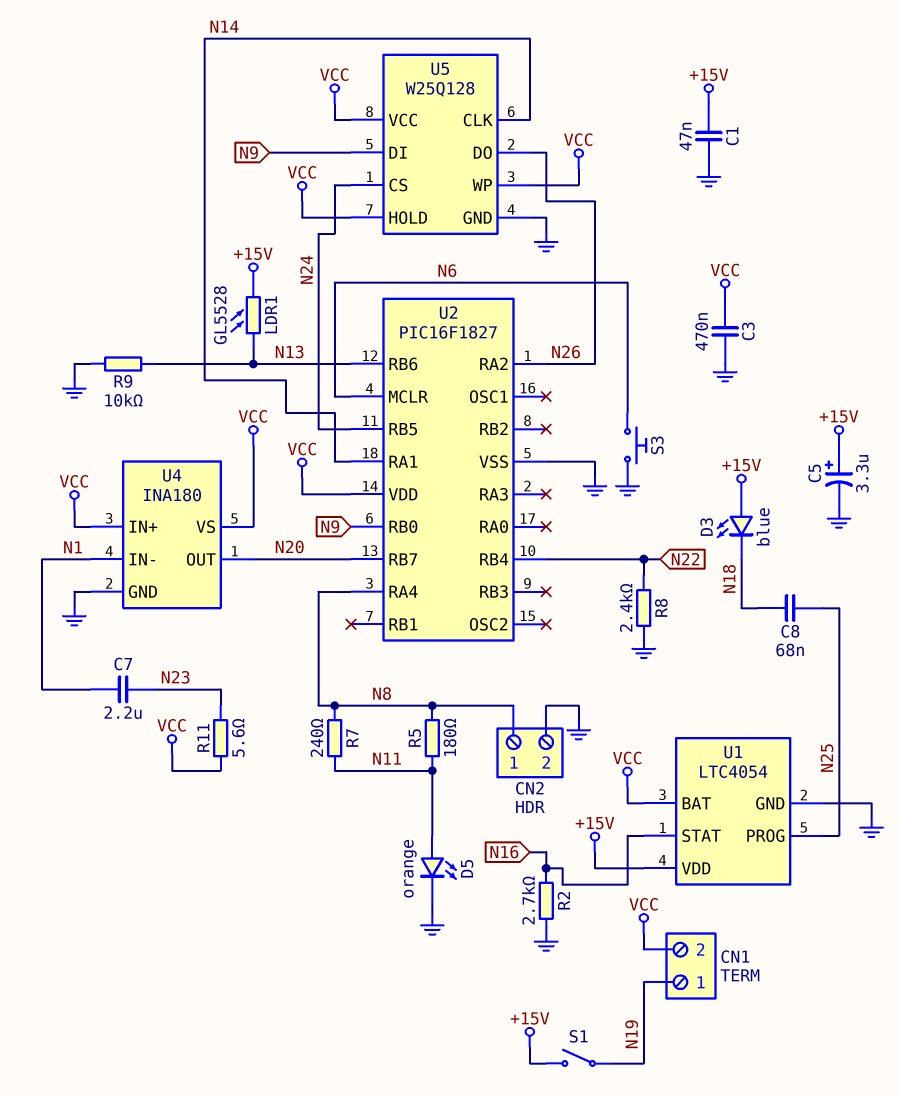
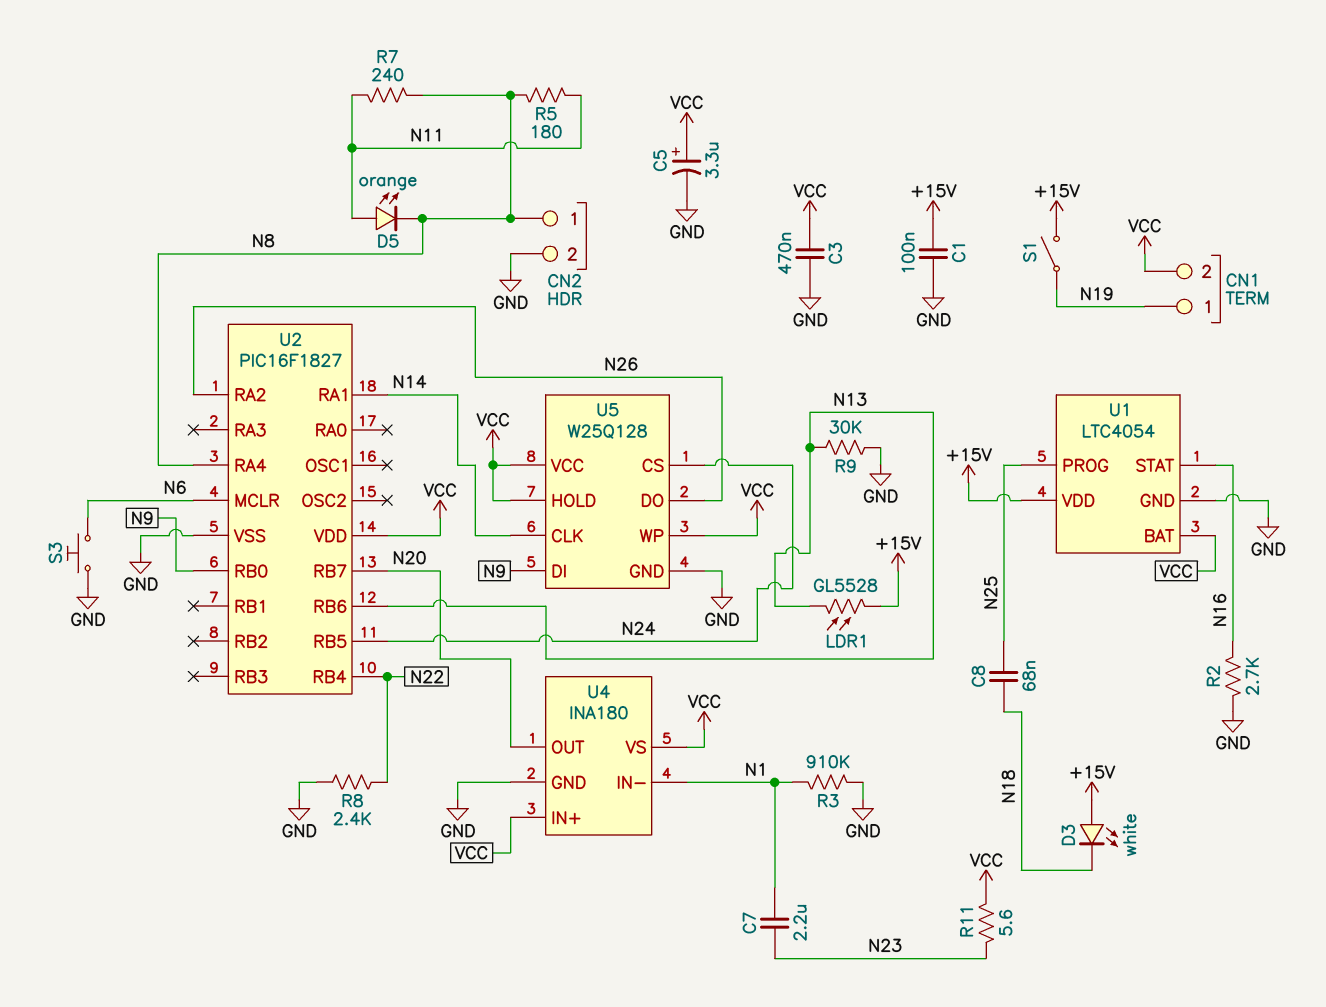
C1: 47nF (+15V, GND) -> 100nF (+15V, GND)
C5: 3.3uF (plus +15V, minus GND) -> 3.3uF (plus VCC, minus GND)
D3: LED blue (A +15V, K N18) -> LED white (A +15V, K N18)
D5: LED orange (A N11, K GND) -> LED orange (A N11, K N8)
R3: none -> 910k (GND, N1)
R9: 10k (GND, N13) -> 30k (GND, N13)

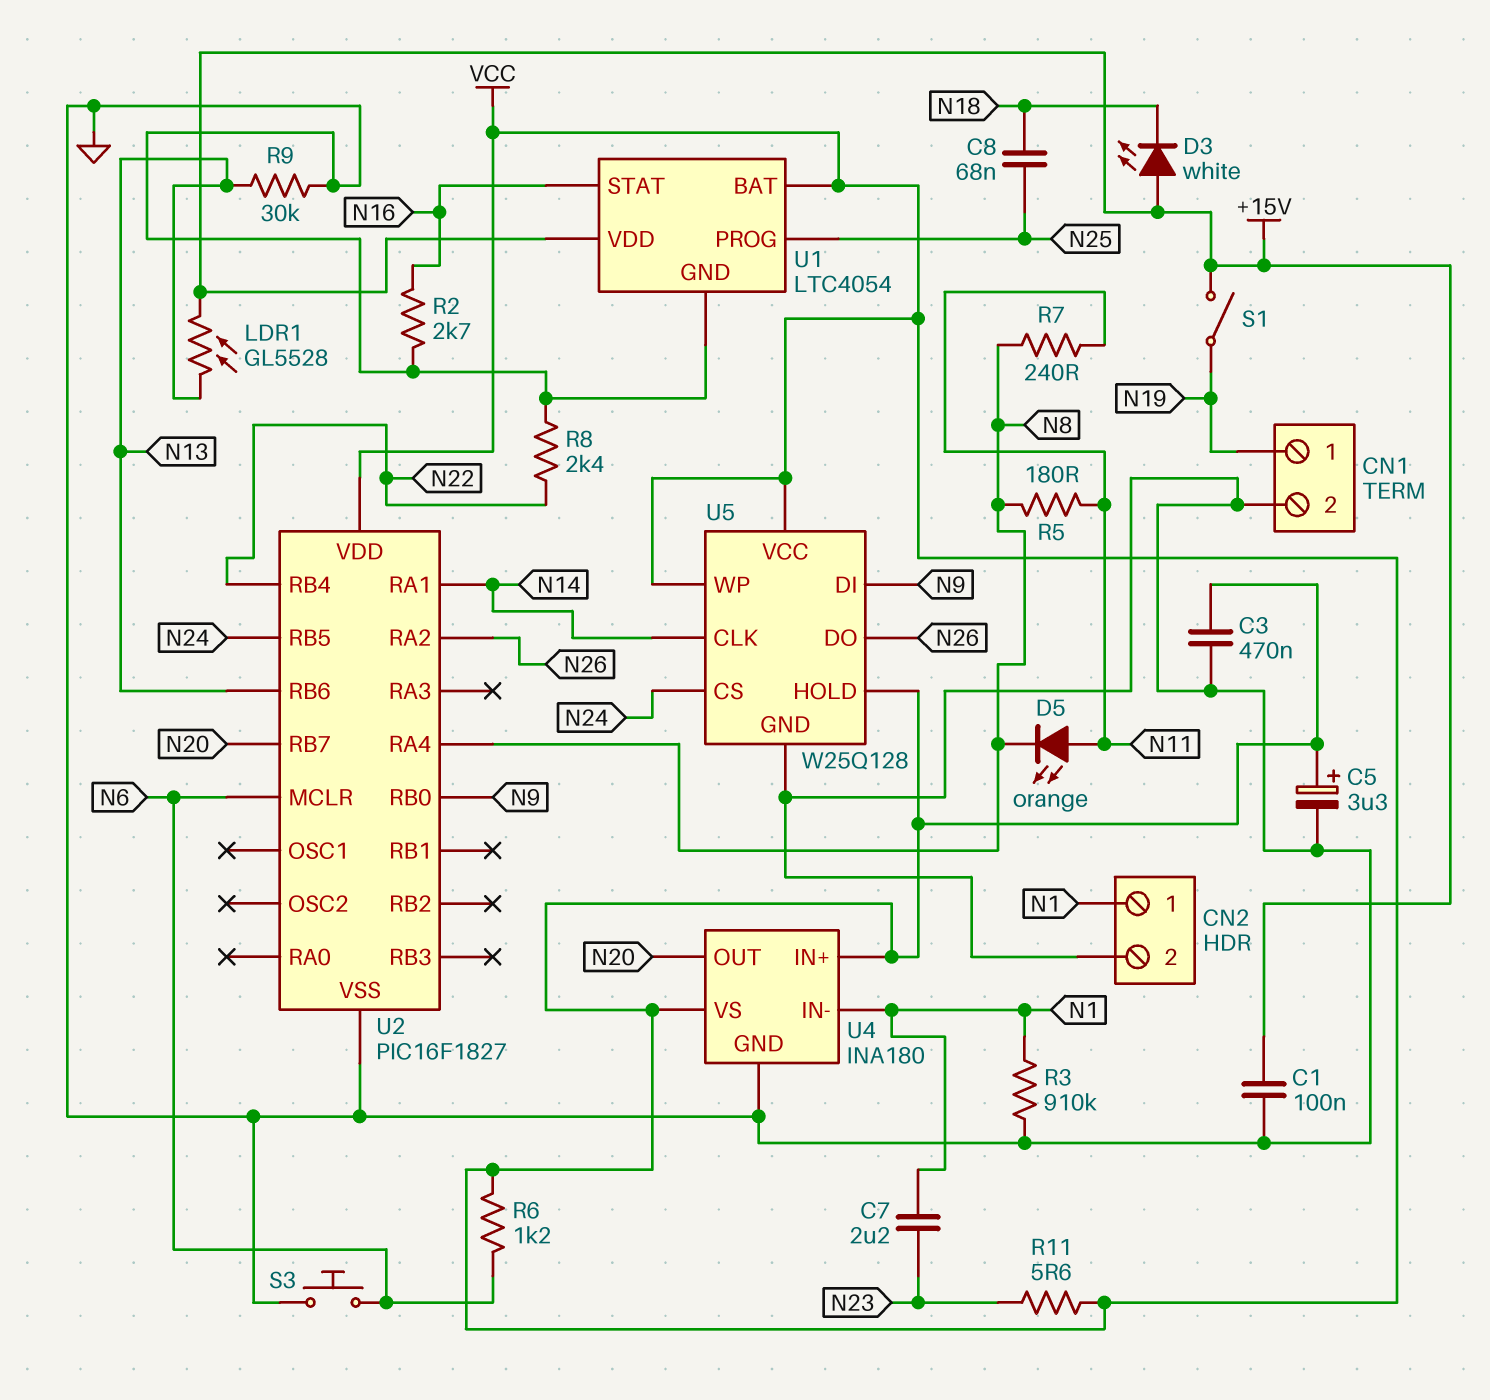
CN1 pin 2: VCC -> GND
CN2 pin 1: N8 -> N1
R6: none -> 1.2k (N6, VCC)

